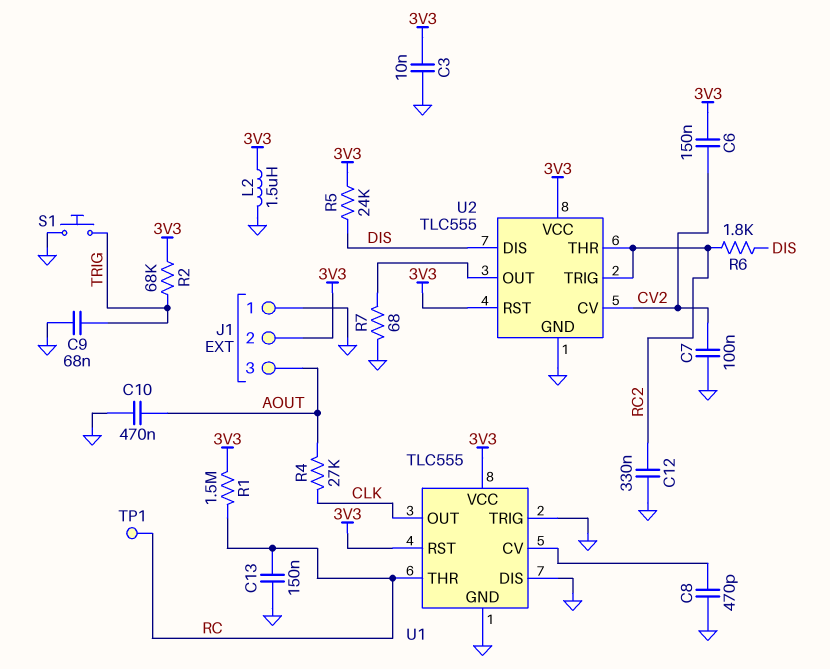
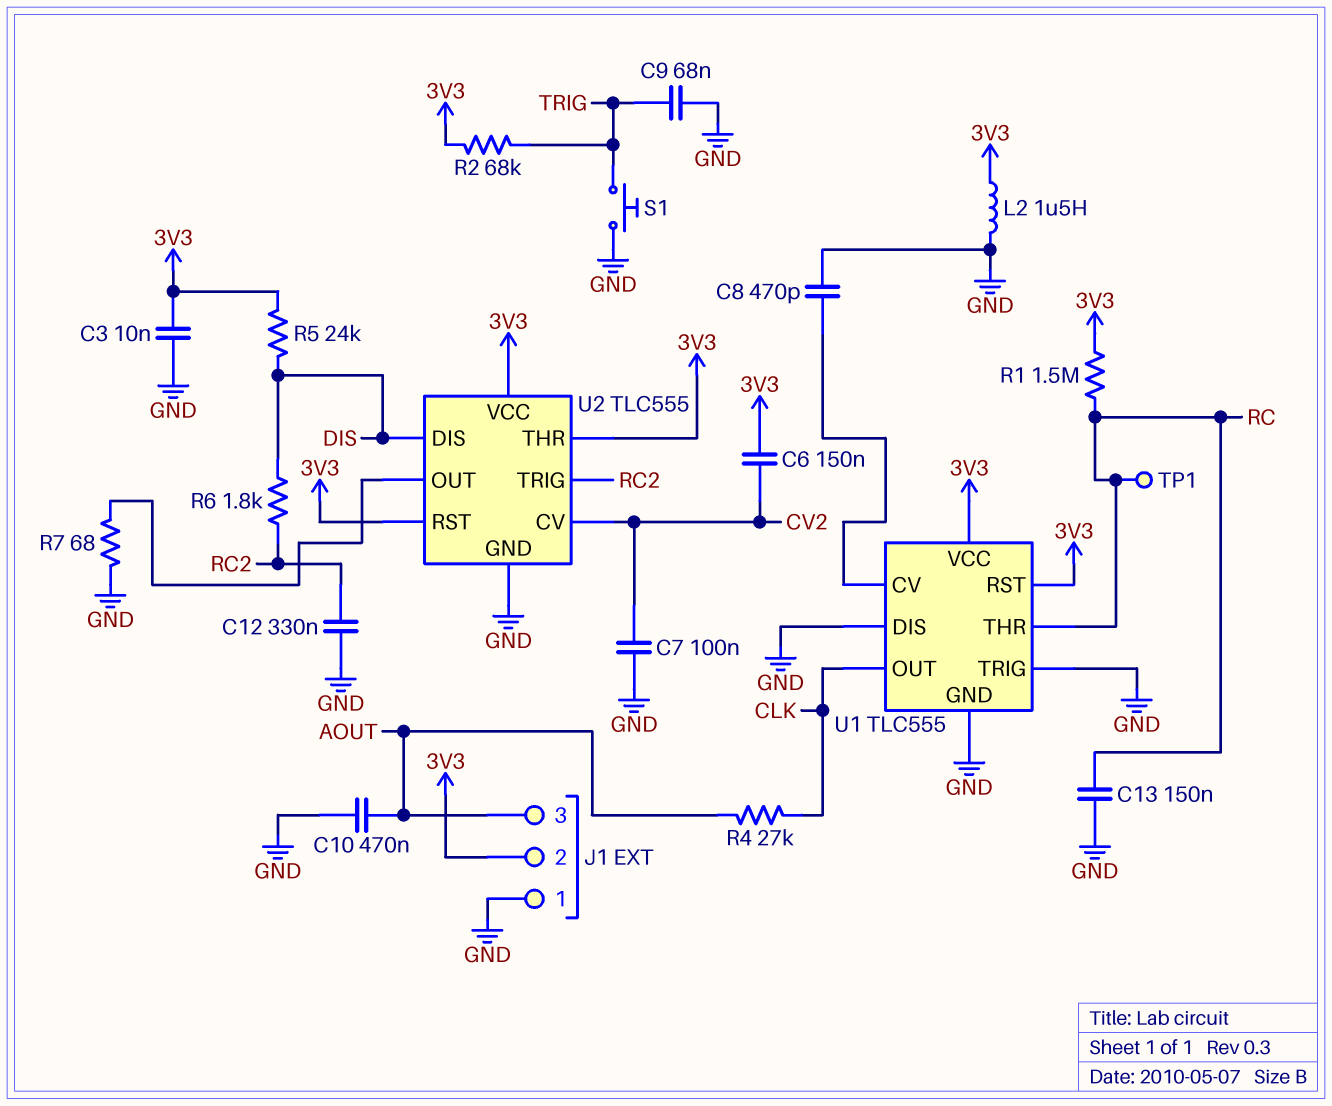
U2 pin THR: RC2 -> 3V3

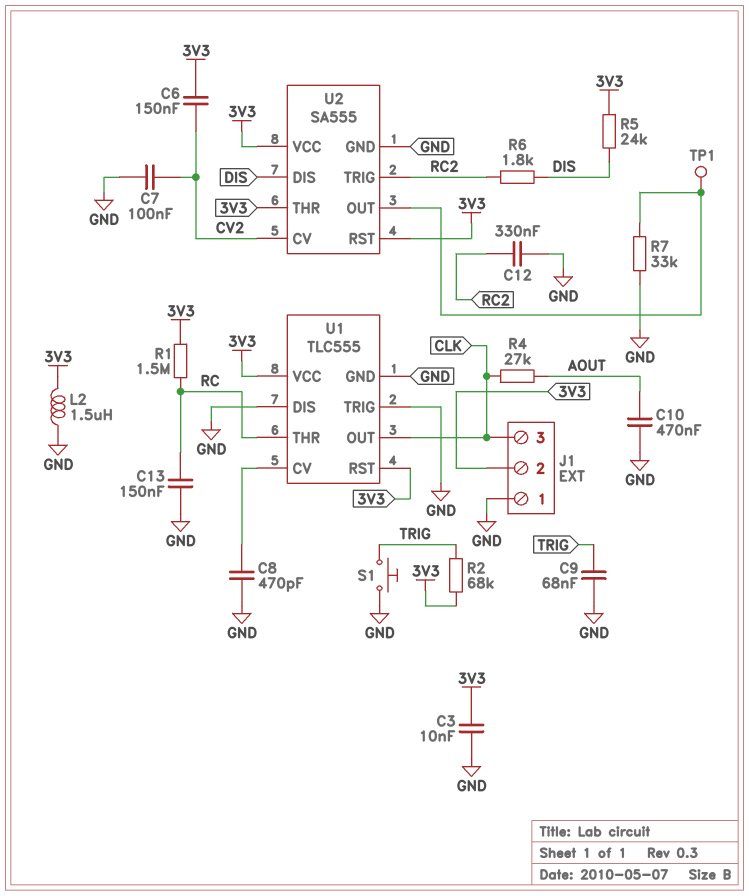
J1 pin 3: AOUT -> CLK
R7: 68 (GND, U2/OUT) -> 33k (GND, U2/OUT)
TP1: test point (RC) -> test point (U2/OUT)
U2: TLC555 -> SA555

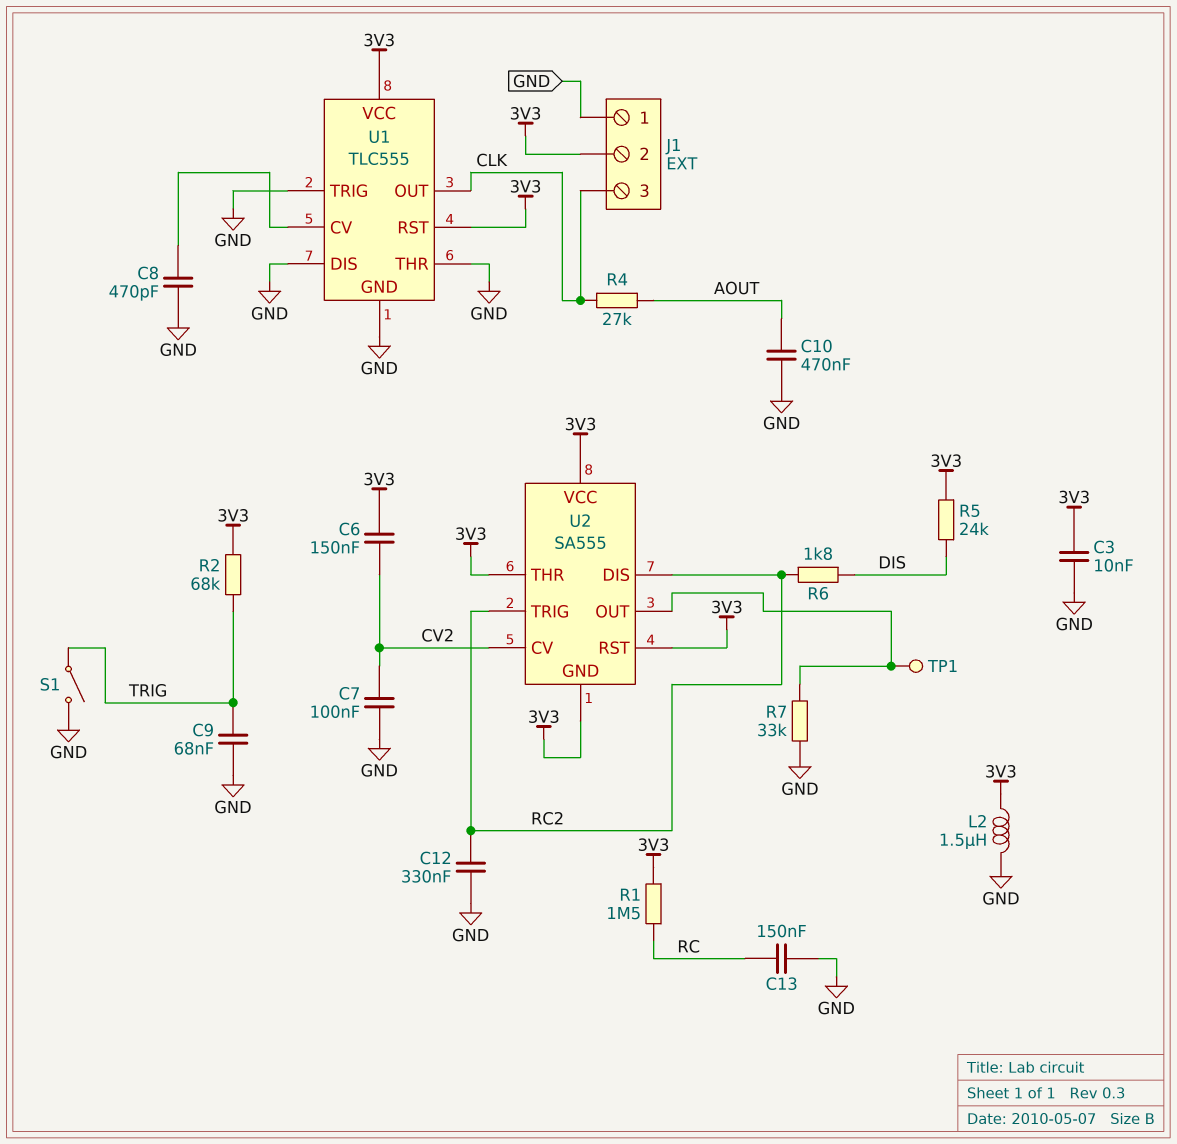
S1: button (GND, TRIG) -> switch (GND, TRIG)
U1 pin THR: RC -> GND
U2 pin DIS: DIS -> RC2
U2 pin GND: GND -> 3V3

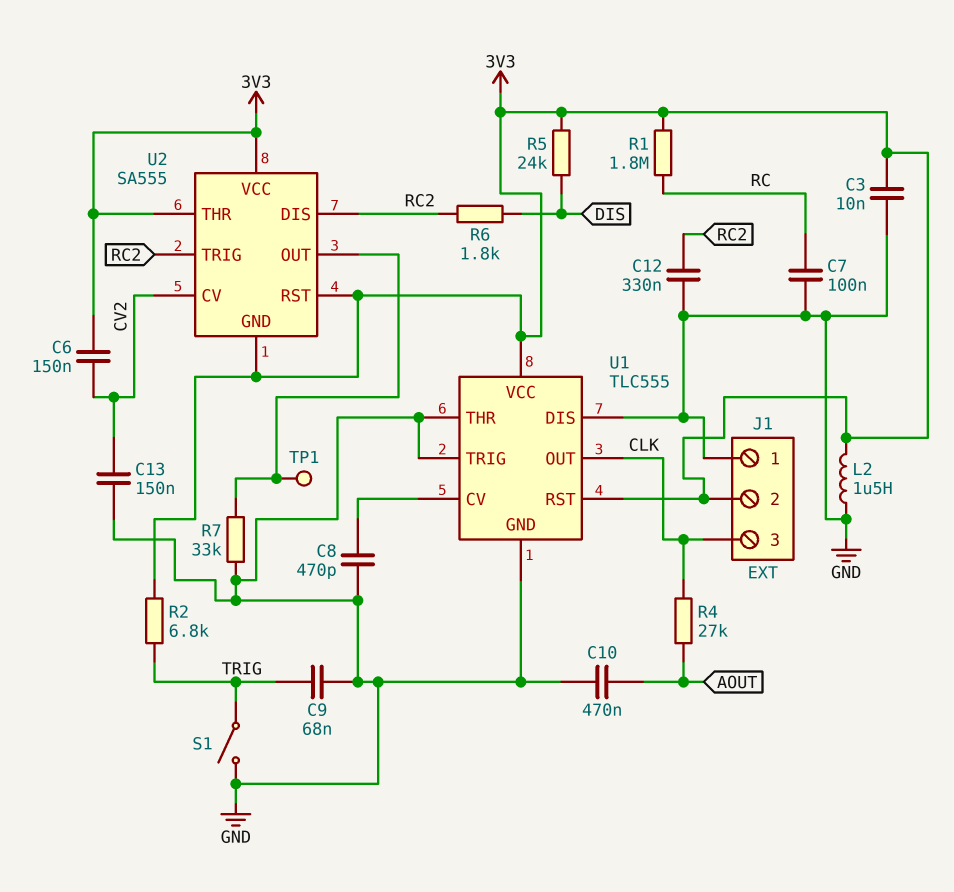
C7: 100nF (CV2, GND) -> 100nF (GND, RC)
C13: 150nF (GND, RC) -> 150nF (CV2, GND)
R1: 1.5M (3V3, RC) -> 1.8M (3V3, RC)
R2: 68k (3V3, TRIG) -> 6.8k (3V3, TRIG)

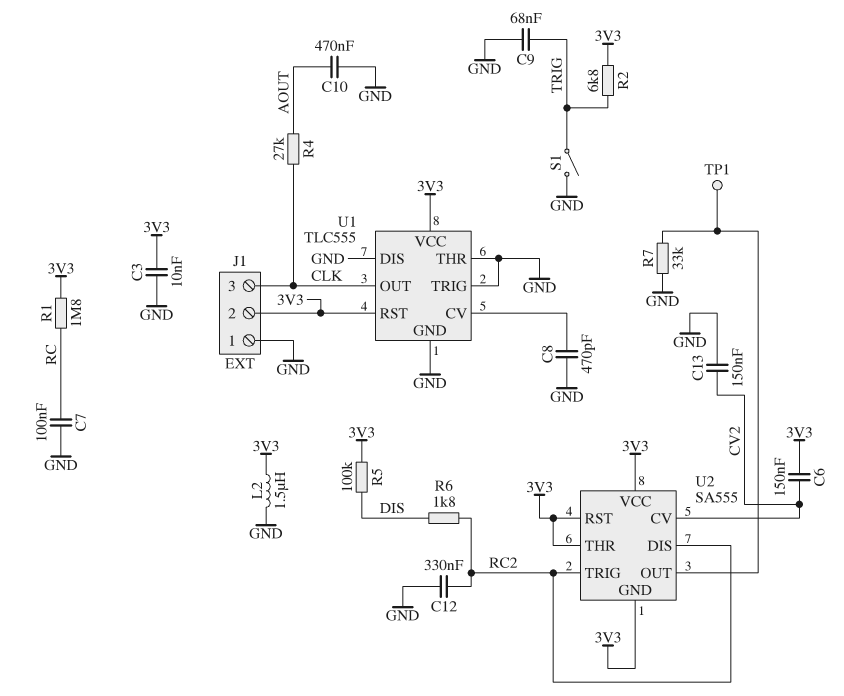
R5: 24k (3V3, DIS) -> 100k (3V3, DIS)

